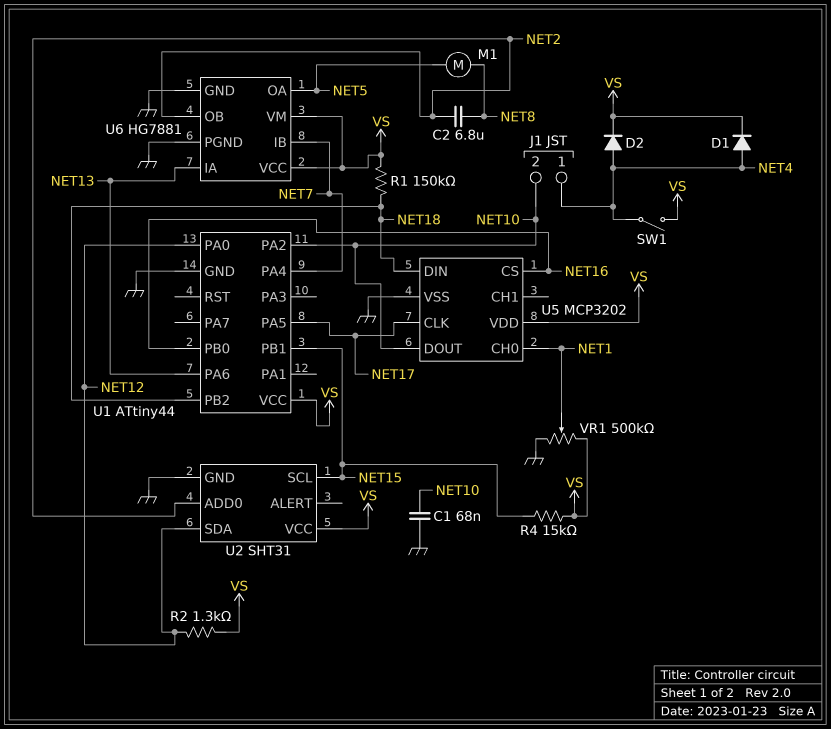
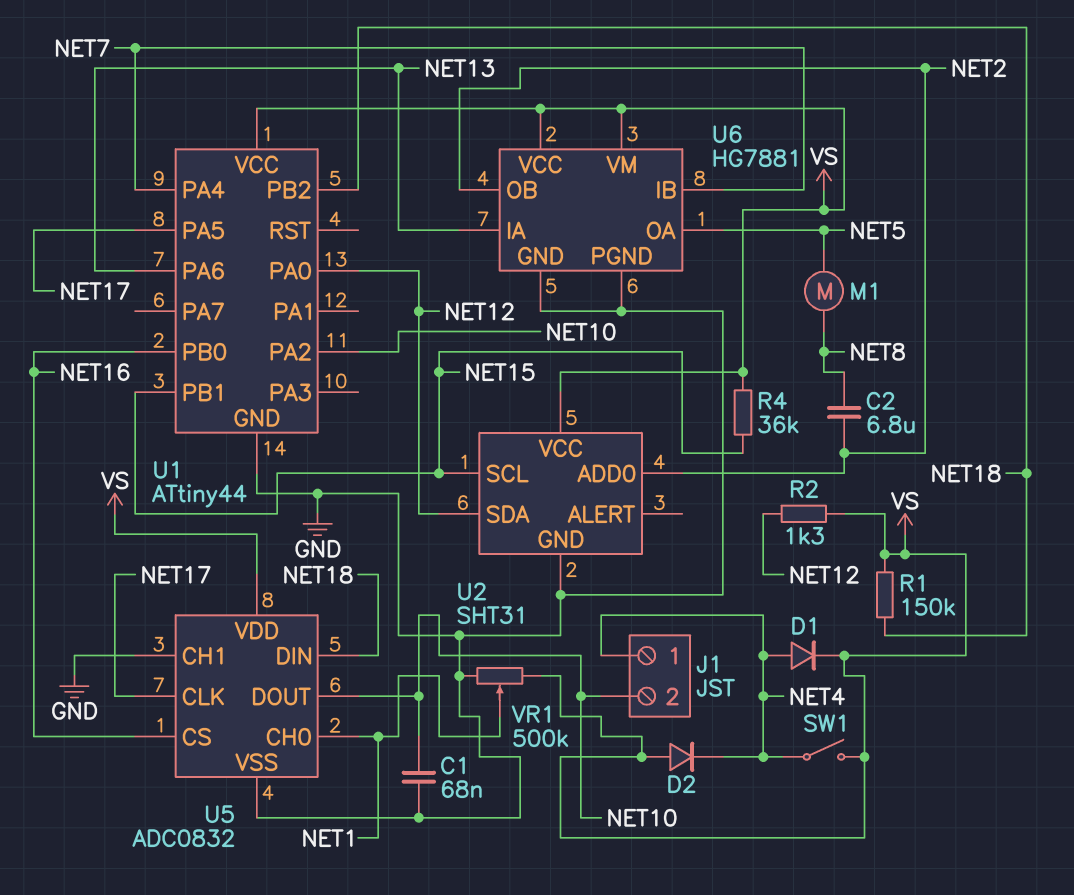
D2: diode (A NET4, K VS) -> diode (A VS, K NET4)
R4: 15k (NET15, VS) -> 36k (NET15, VS)
U5: MCP3202 -> ADC0832
U5 pin CH1: none -> GND

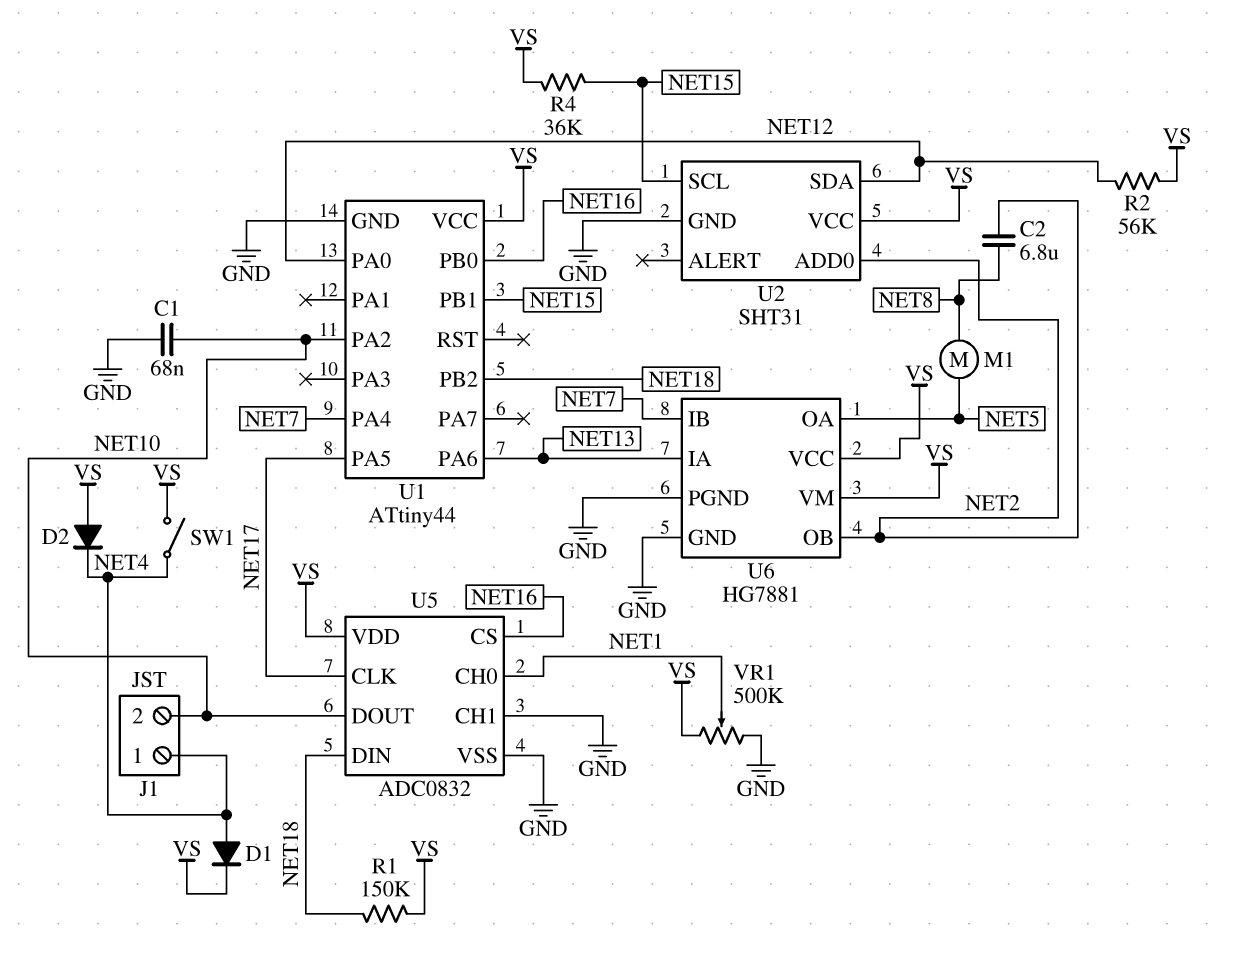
R2: 1.3k (NET12, VS) -> 56k (NET12, VS)

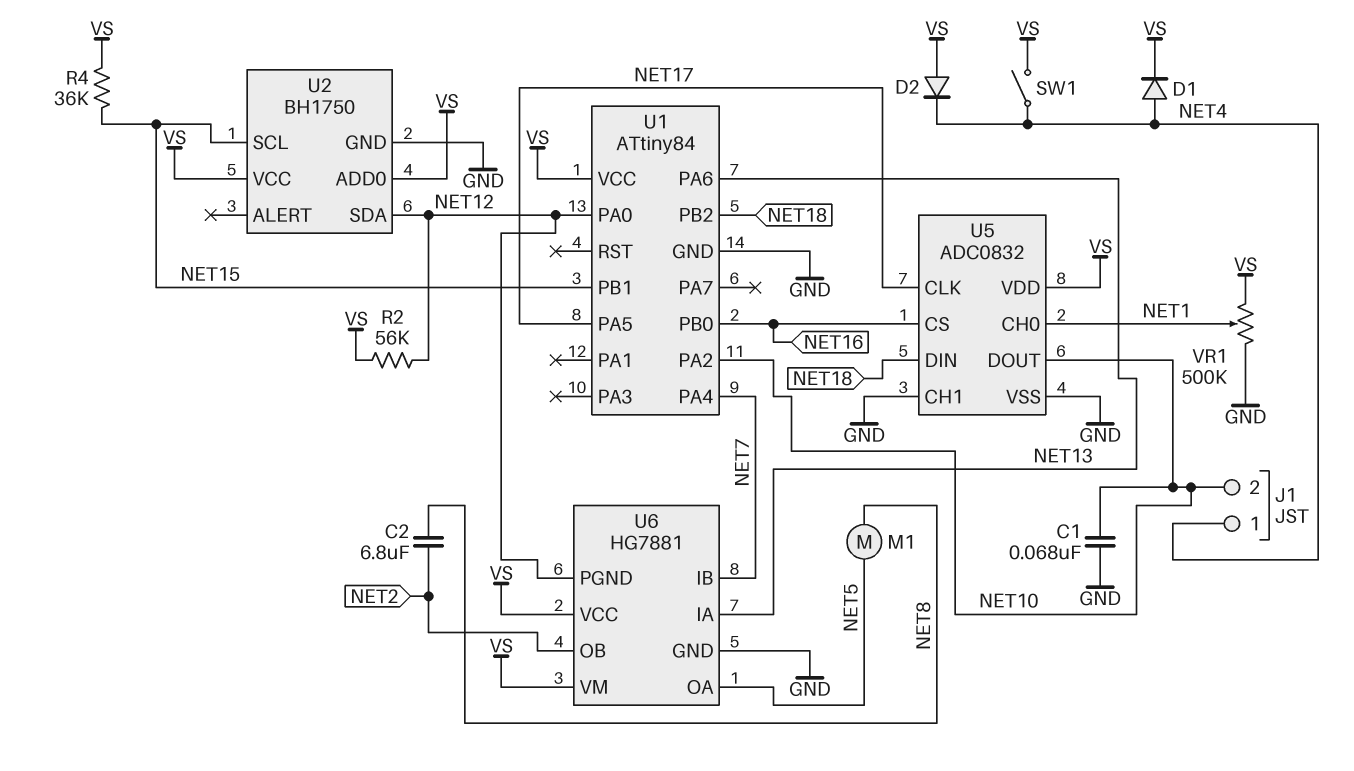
R1: 150k (NET18, VS) -> none
U1: ATtiny44 -> ATtiny84
U2: SHT31 -> BH1750
U2 pin ADD0: NET2 -> VS
U6 pin PGND: GND -> NET12

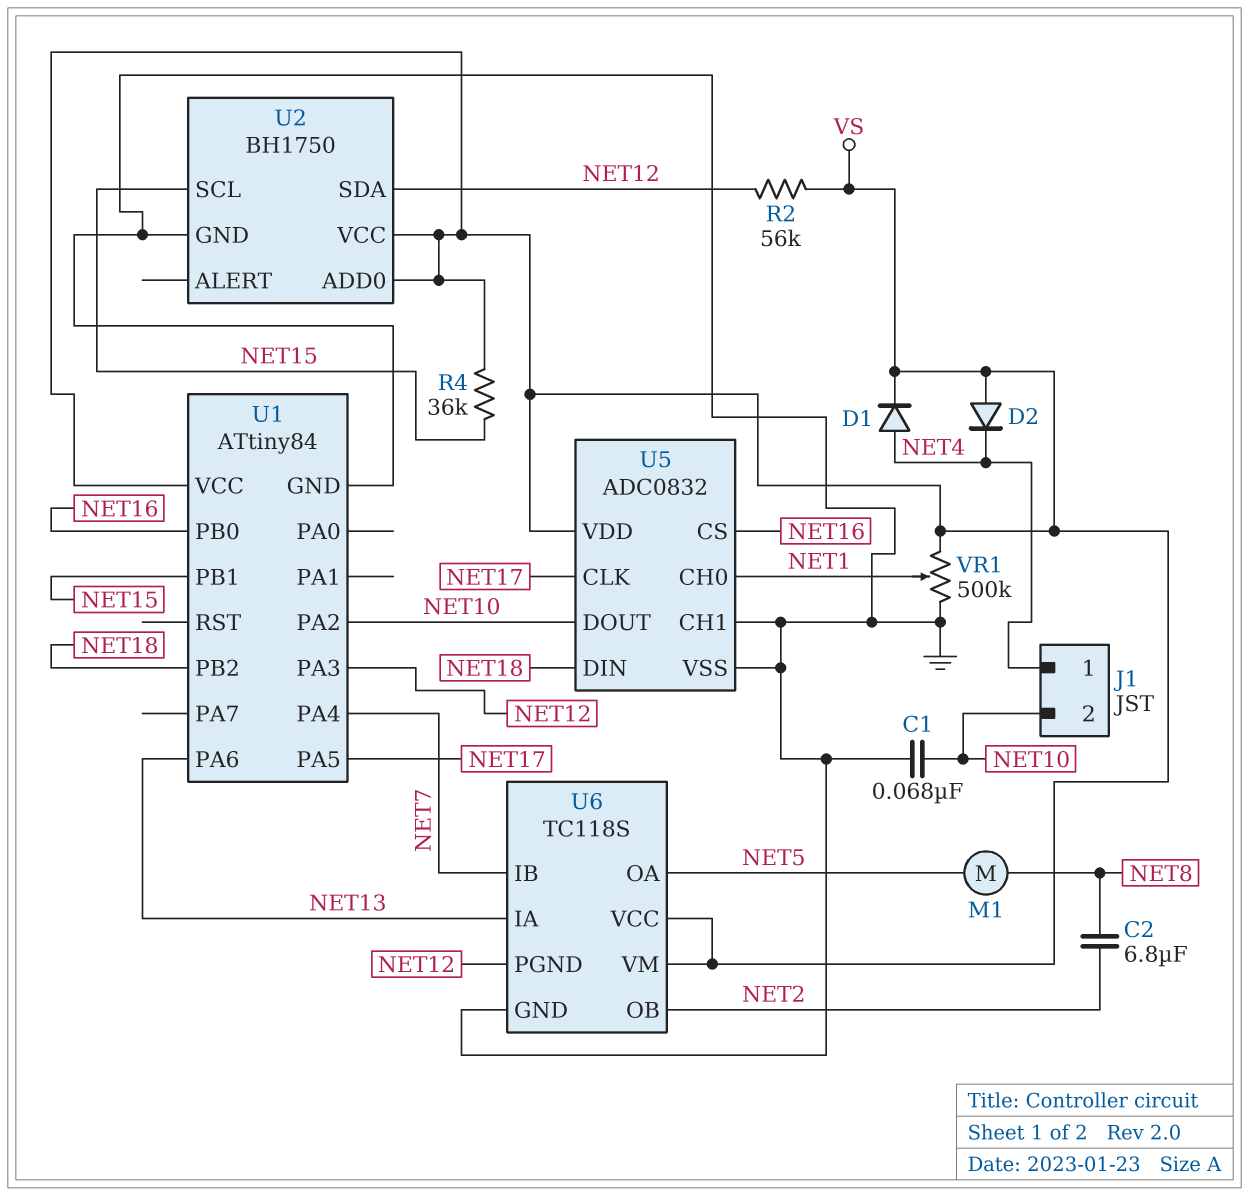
SW1: switch (NET4, VS) -> none
U1 pin PA0: NET12 -> none
U1 pin PA3: none -> NET12
U6: HG7881 -> TC118S

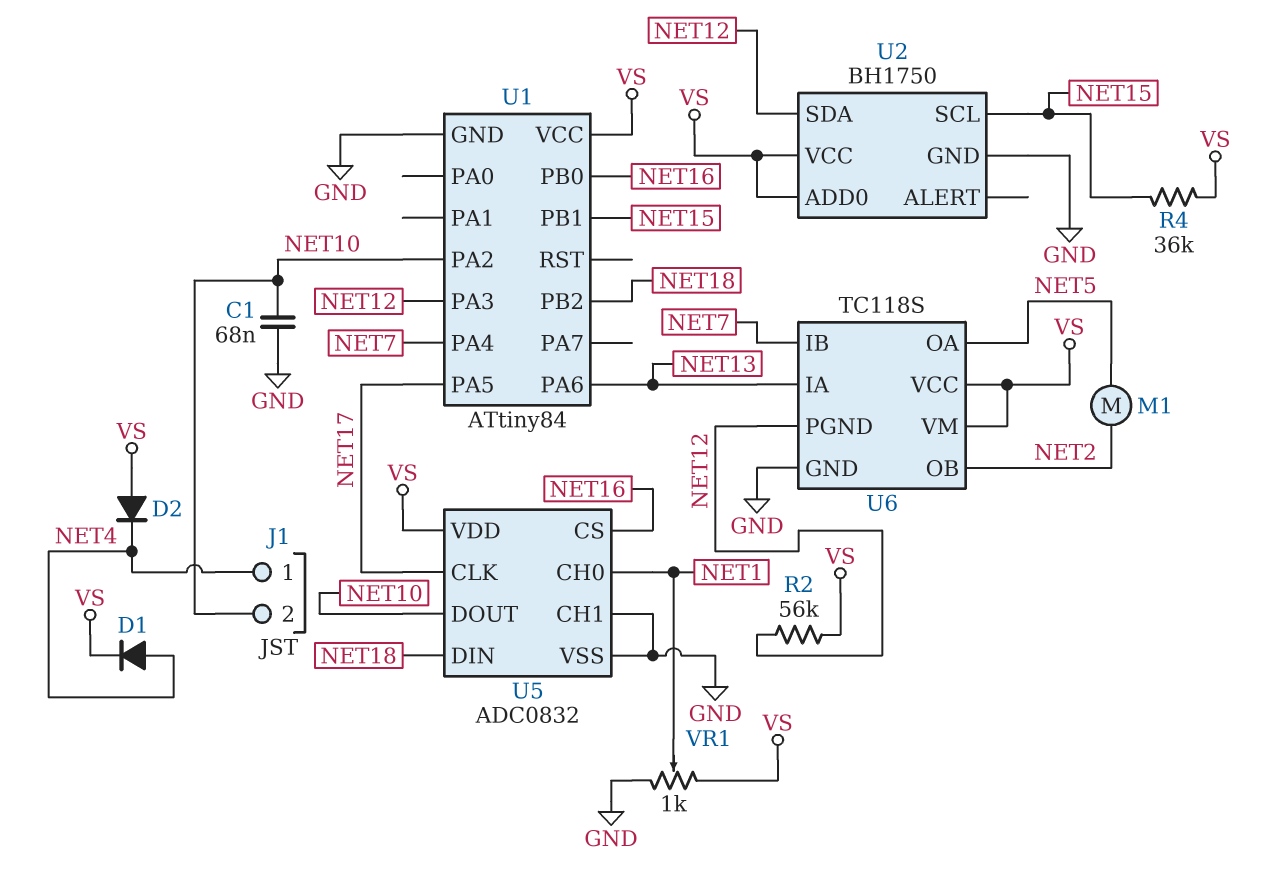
C2: 6.8uF (NET2, NET8) -> none
M1: motor (NET5, NET8) -> motor (NET2, NET5)
VR1: 500k (GND, VS, wiper NET1) -> 1k (GND, VS, wiper NET1)

